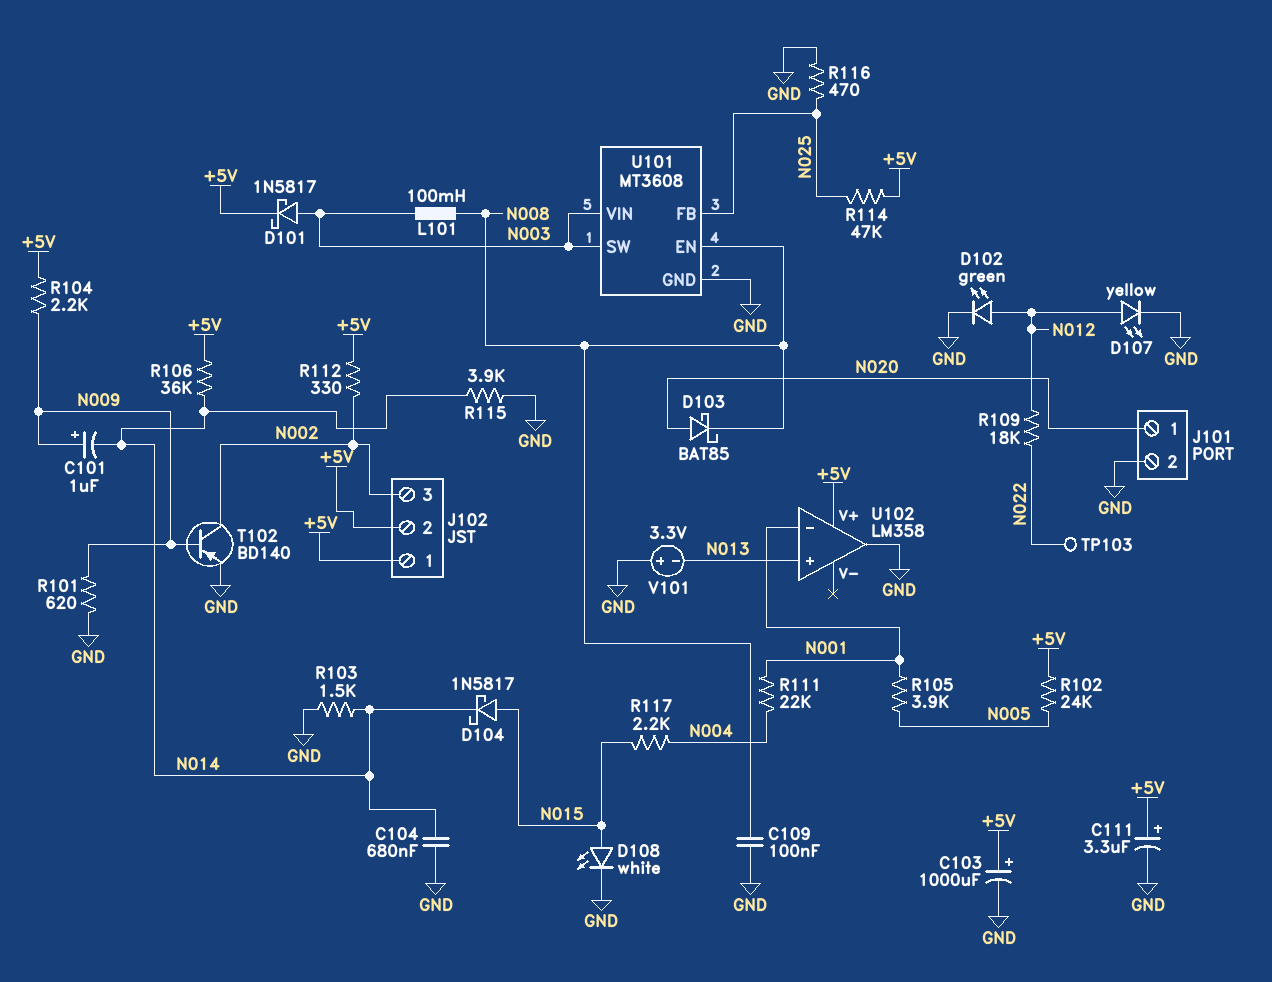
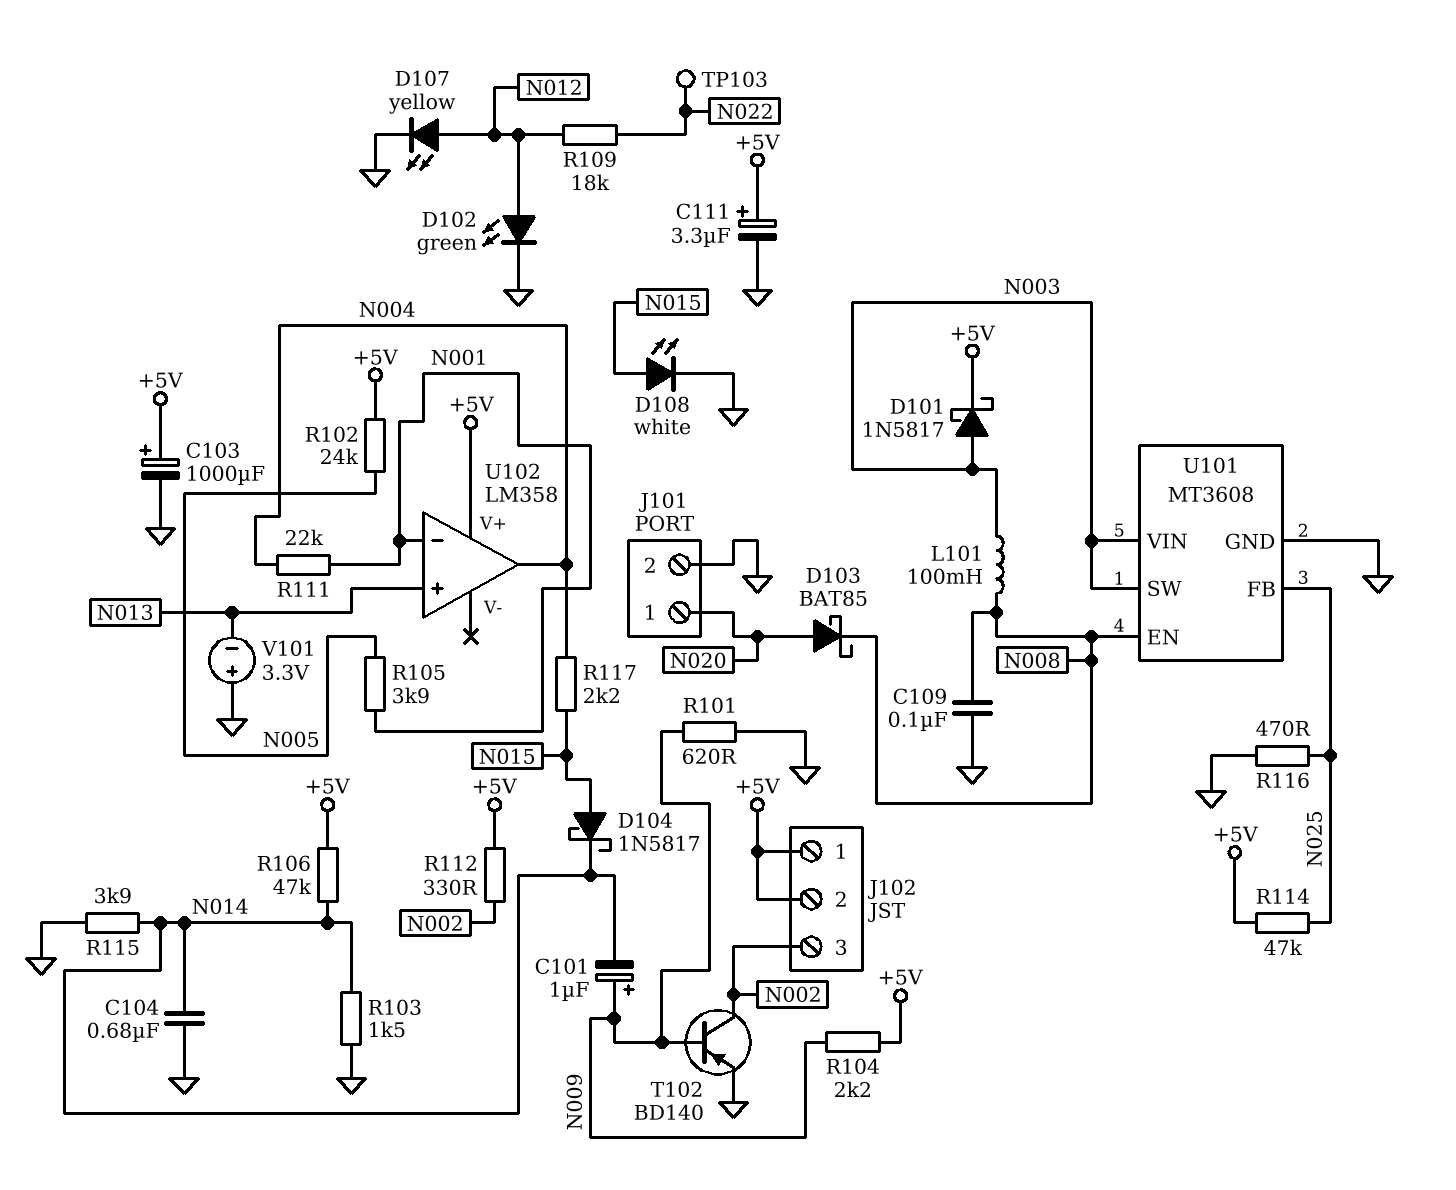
R106: 36k (+5V, N014) -> 47k (+5V, N014)
U102 pin out: GND -> N004

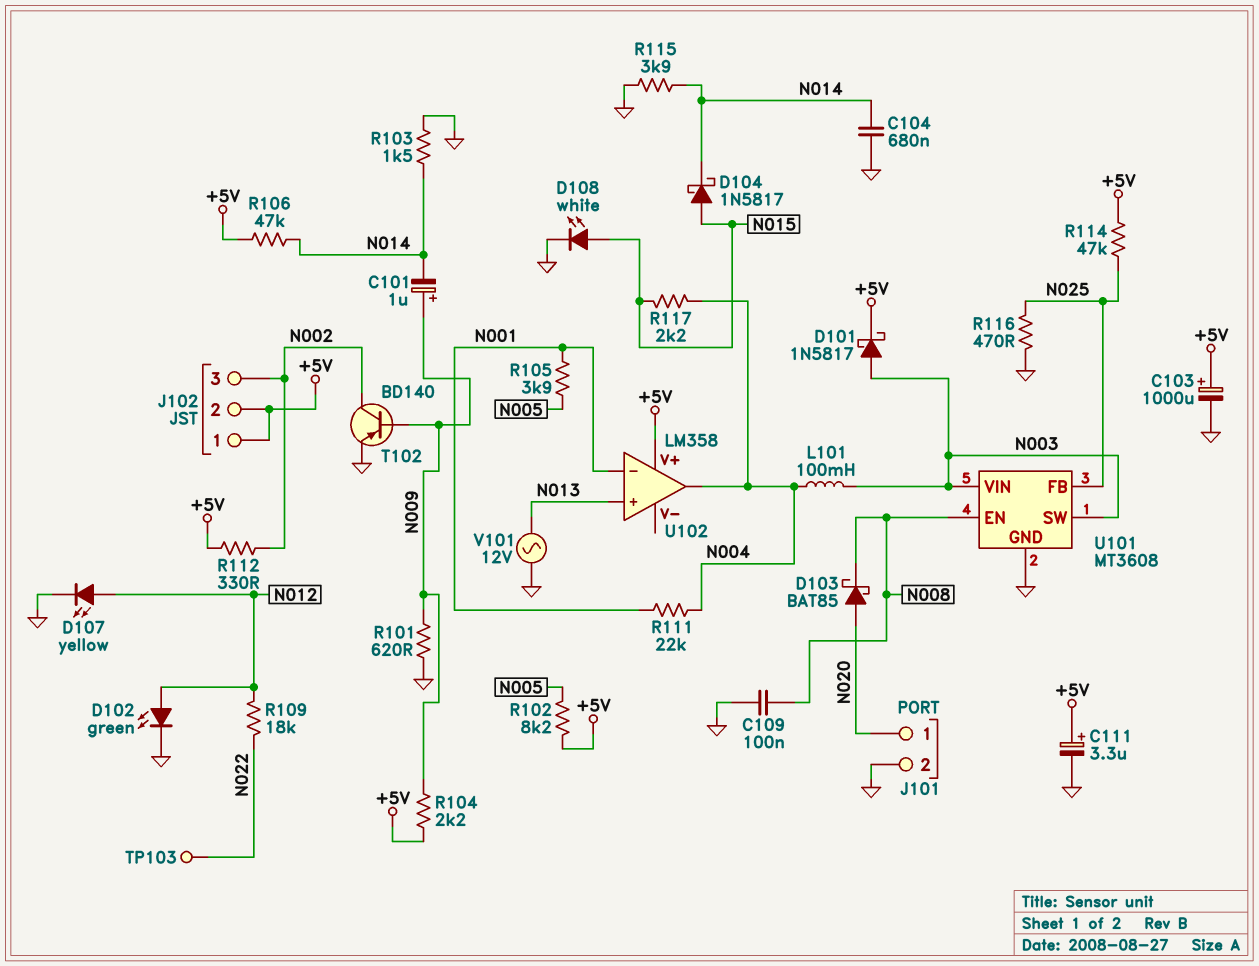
L101: 100mH (N003, N008) -> 100mH (N003, N004)
R102: 24k (+5V, N005) -> 8.2k (+5V, N005)
V101: 3.3V (plus GND, minus N013) -> AC 12V (GND, N013)

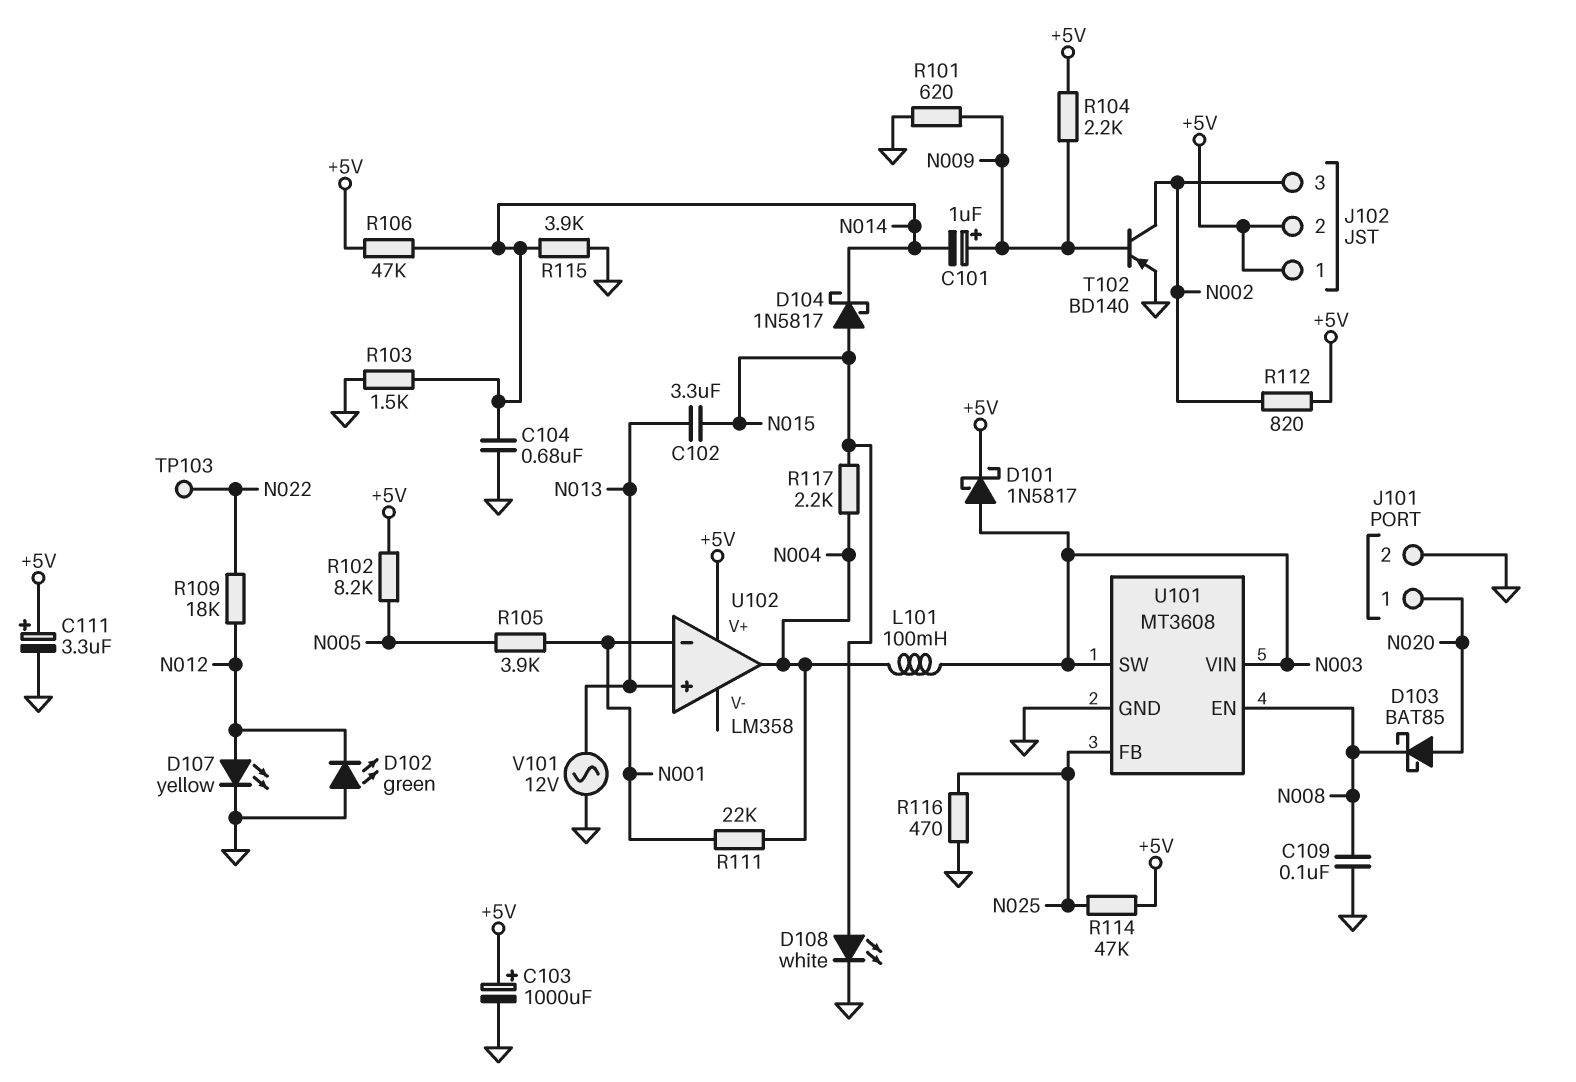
C102: none -> 3.3uF (N013, N015)
D102: LED green (A N012, K GND) -> LED green (A GND, K N012)
R112: 330 (+5V, N002) -> 820 (+5V, N002)

